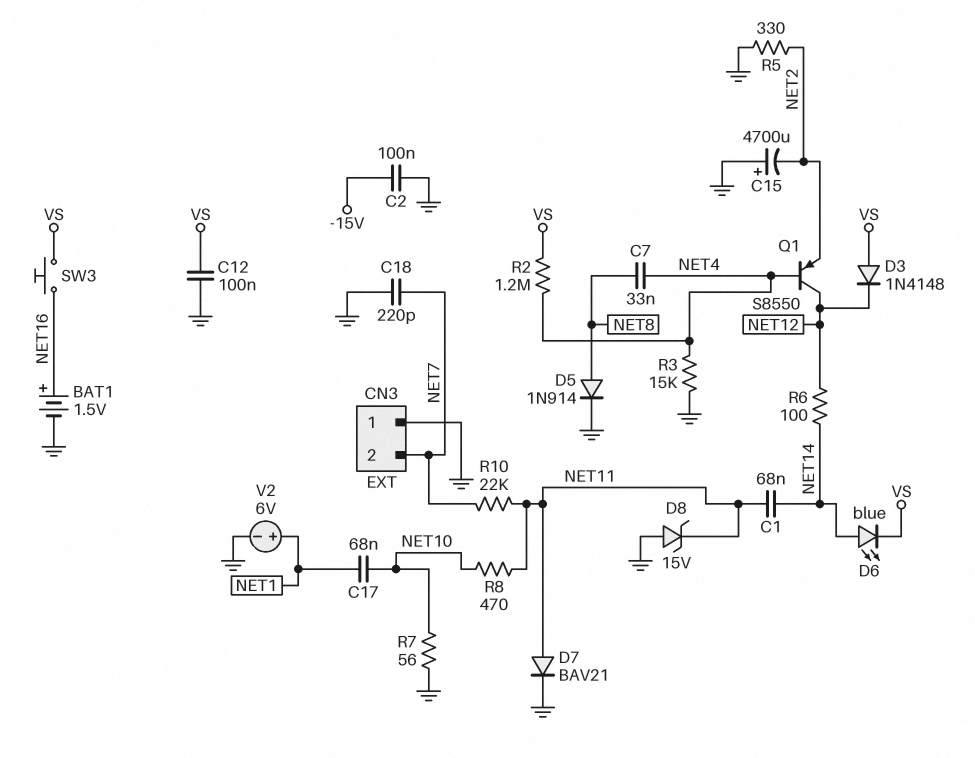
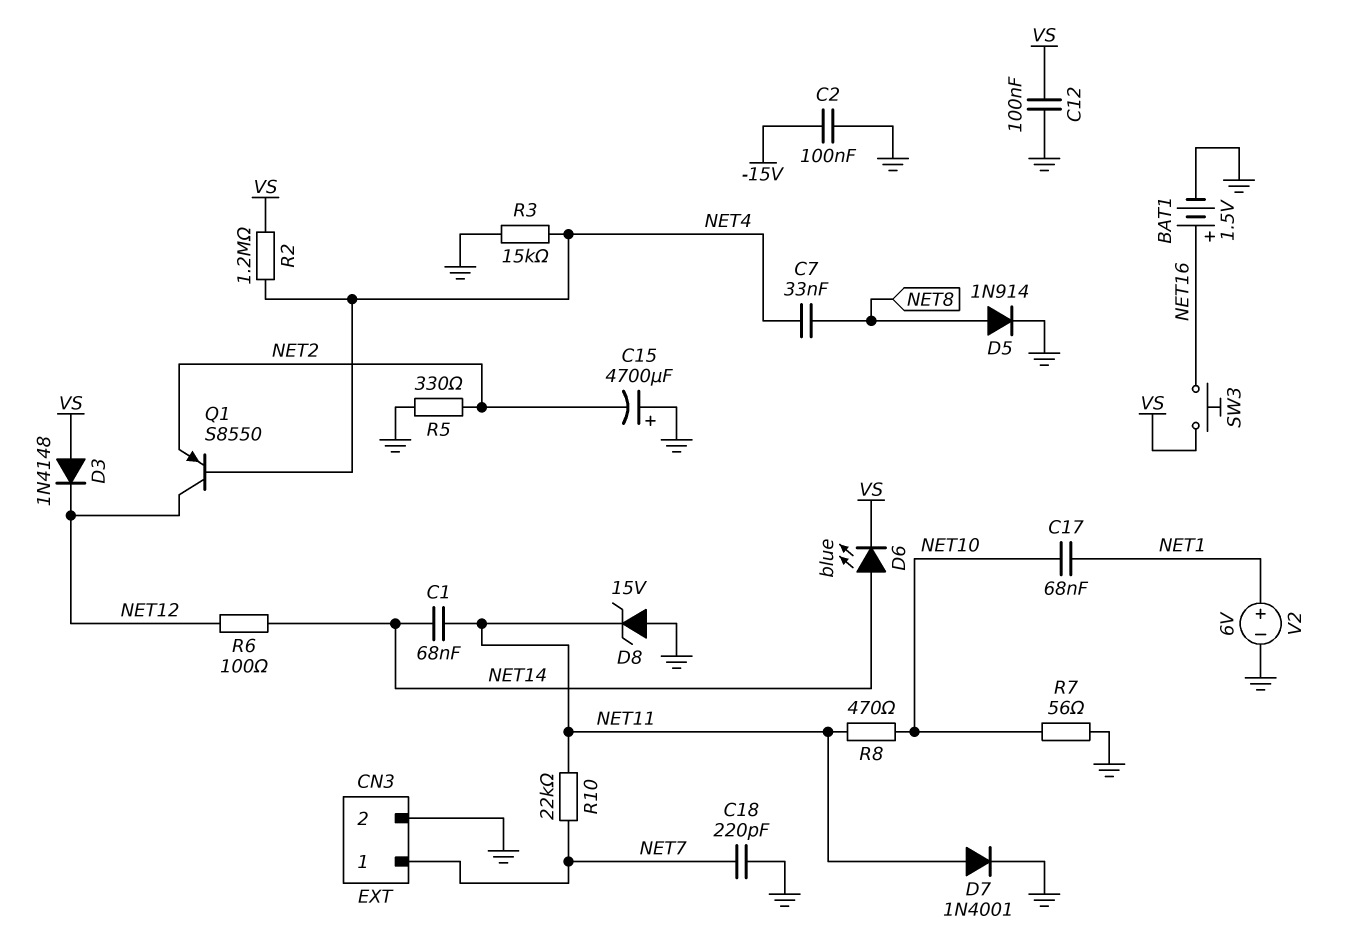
CN3 pin 1: GND -> NET7
CN3 pin 2: NET7 -> GND
D7: diode BAV21 (A NET11, K GND) -> diode 1N4001 (A NET11, K GND)

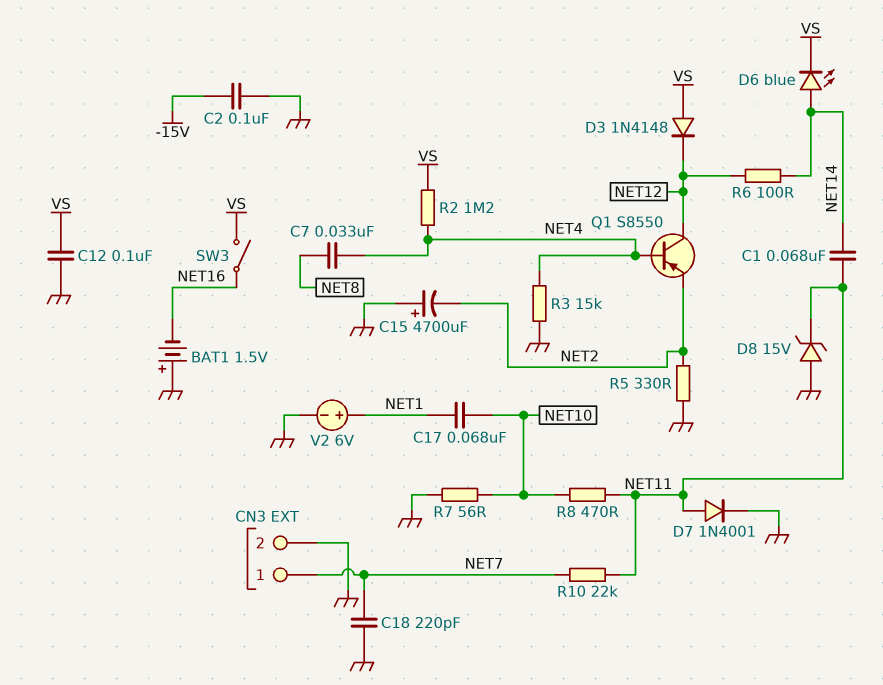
BAT1: 1.5V (plus NET16, minus GND) -> 1.5V (plus GND, minus NET16)
D5: diode 1N914 (A NET8, K GND) -> none
SW3: button (NET16, VS) -> switch (NET16, VS)

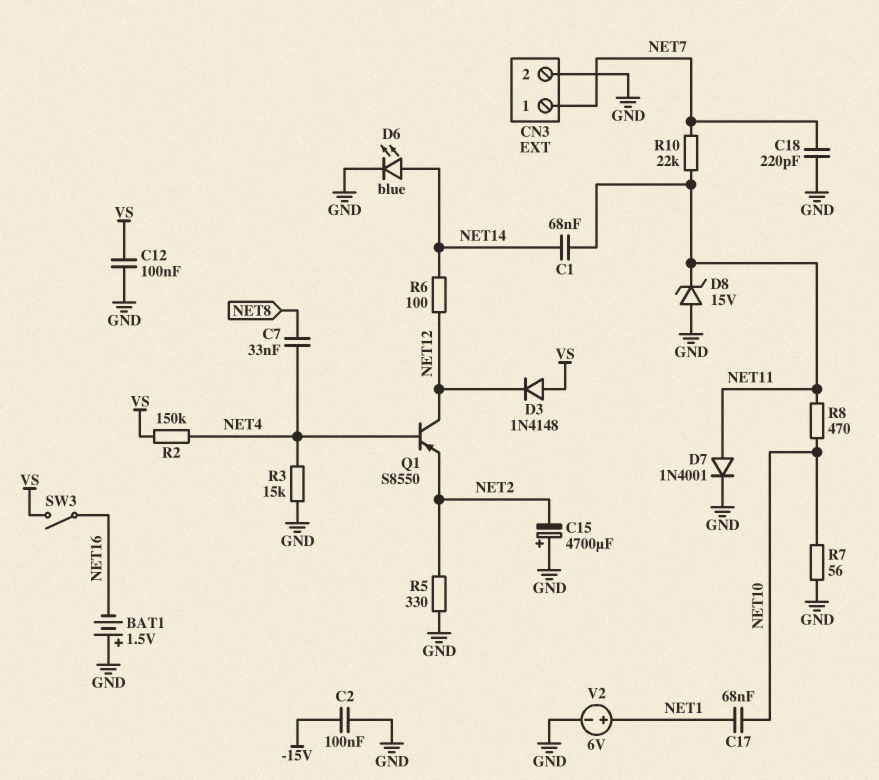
D6: LED blue (A NET14, K VS) -> LED blue (A NET14, K GND)
R2: 1.2M (NET4, VS) -> 150k (NET4, VS)

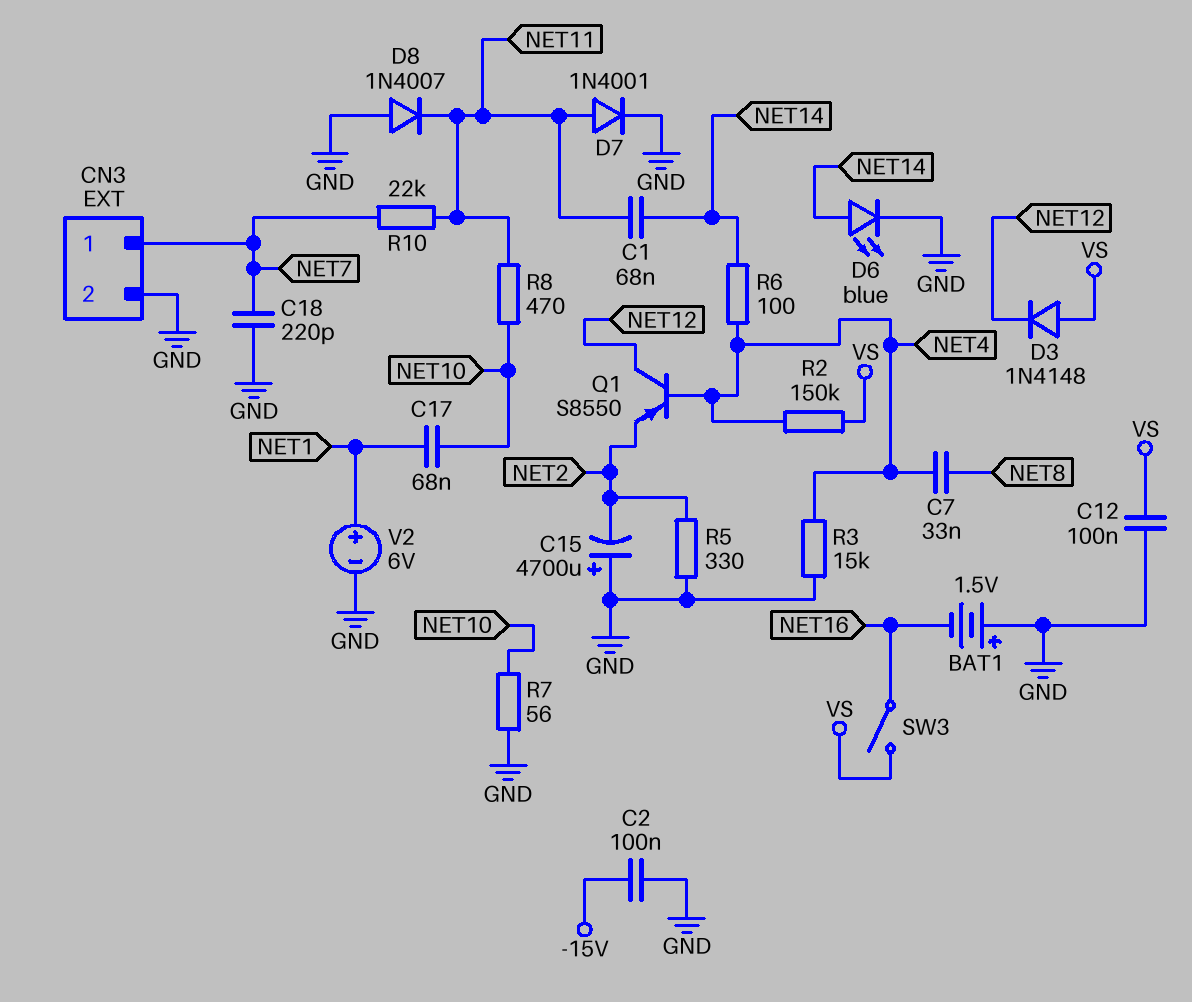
D8: zener 15V (A GND, K NET11) -> diode 1N4007 (A GND, K NET11)
R6: 100 (NET12, NET14) -> 100 (NET4, NET14)

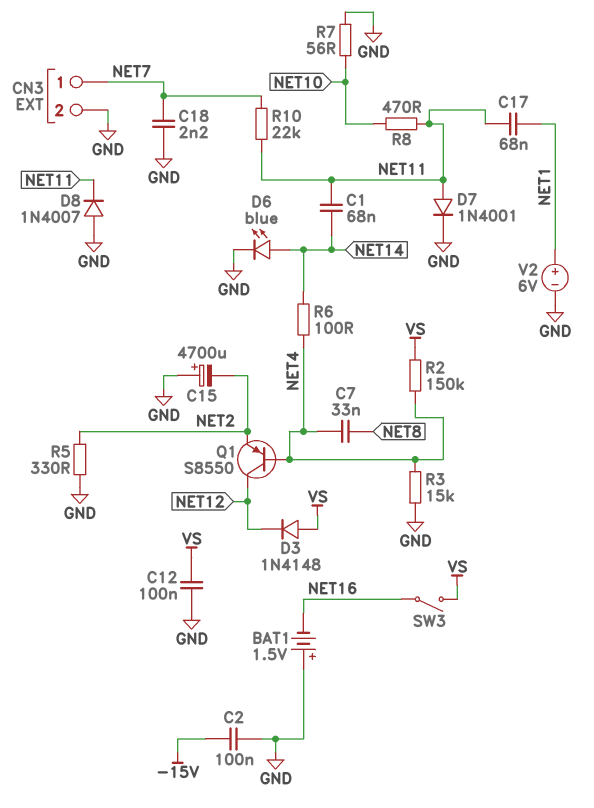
C17: 68nF (NET1, NET10) -> 68nF (NET1, NET11)
C18: 220pF (GND, NET7) -> 2.2nF (GND, NET7)

